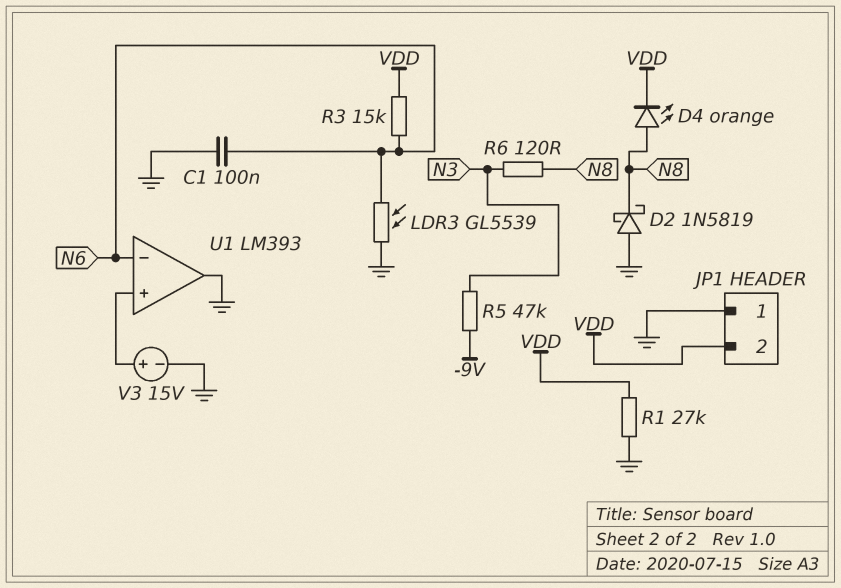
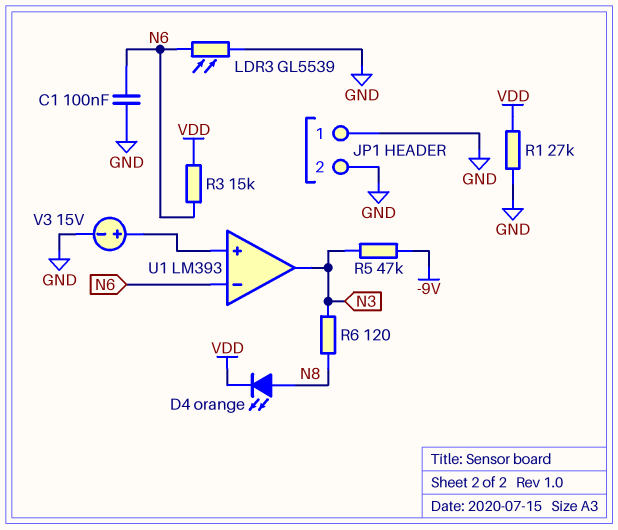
D2: schottky 1N5819 (A GND, K N8) -> none
JP1 pin 2: VDD -> GND
U1 pin out: GND -> N3

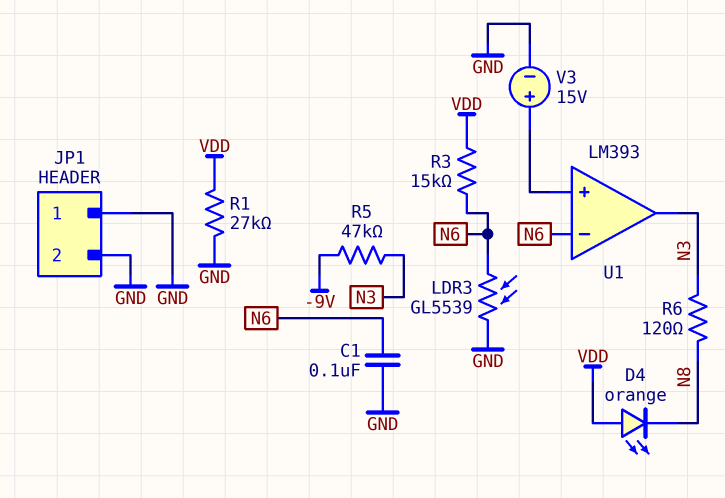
D4: LED orange (A N8, K VDD) -> LED orange (A VDD, K N8)

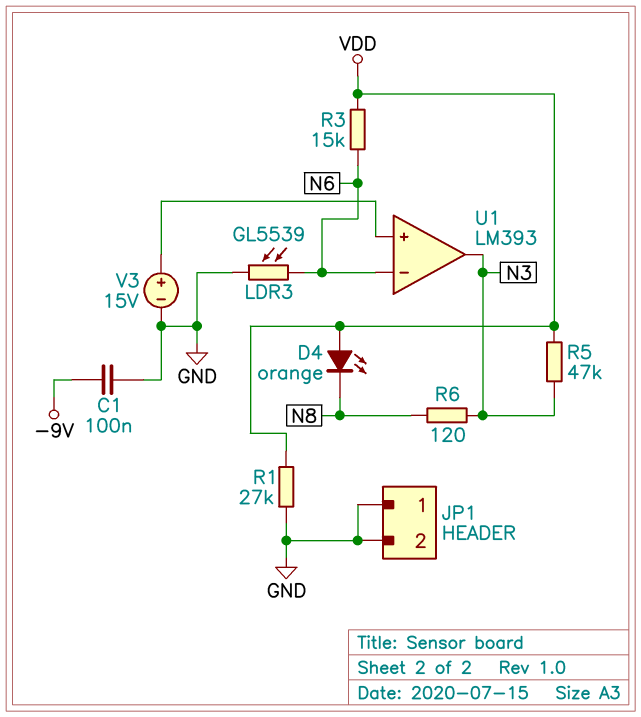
C1: 100nF (GND, N6) -> 100nF (-9V, GND)
R5: 47k (-9V, N3) -> 47k (N3, VDD)

